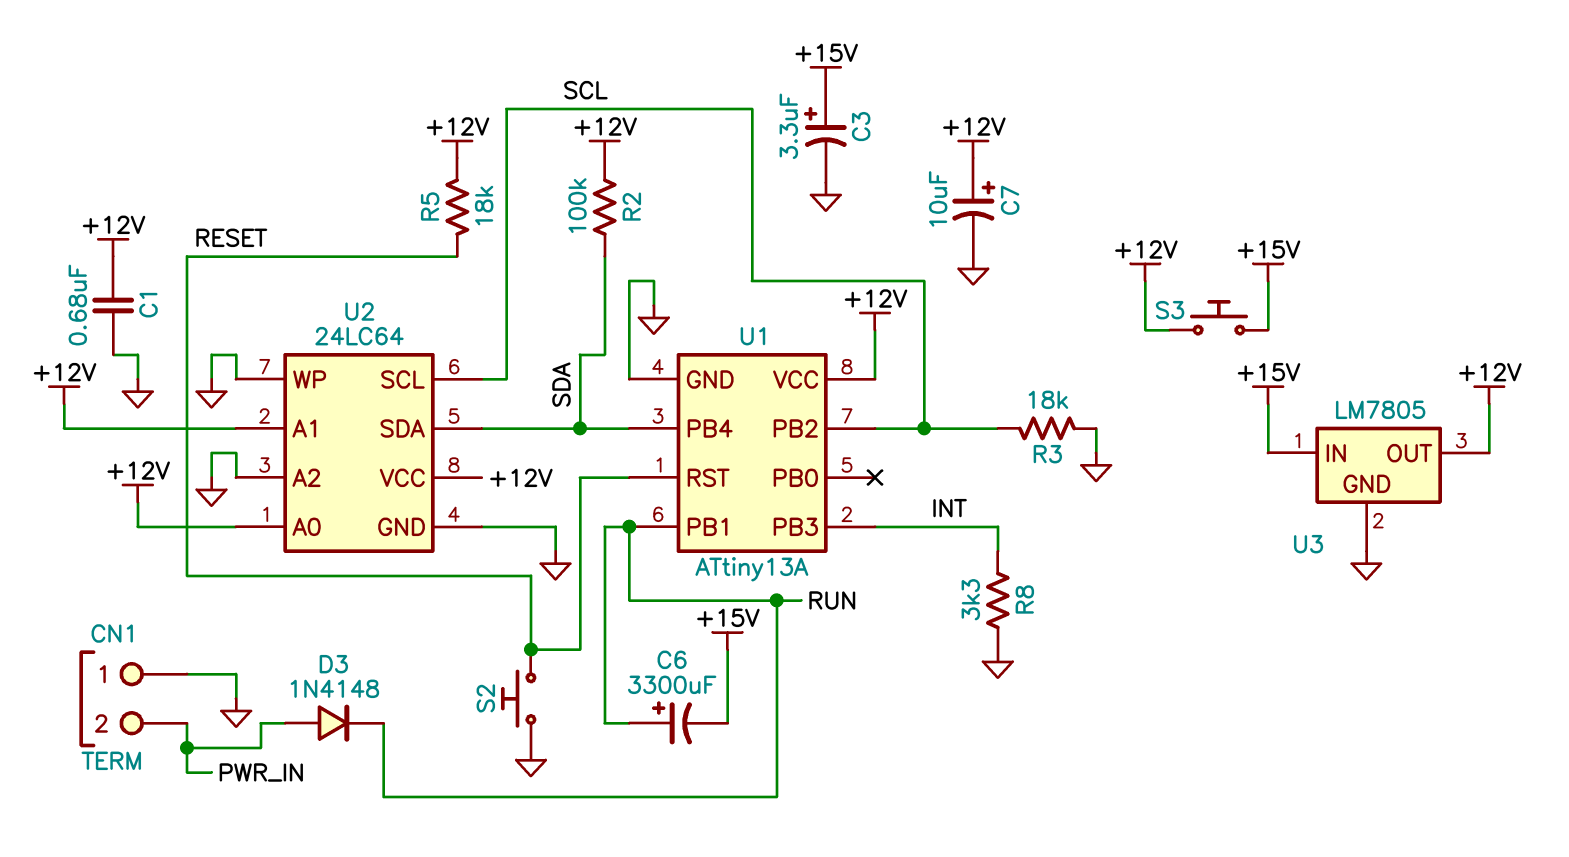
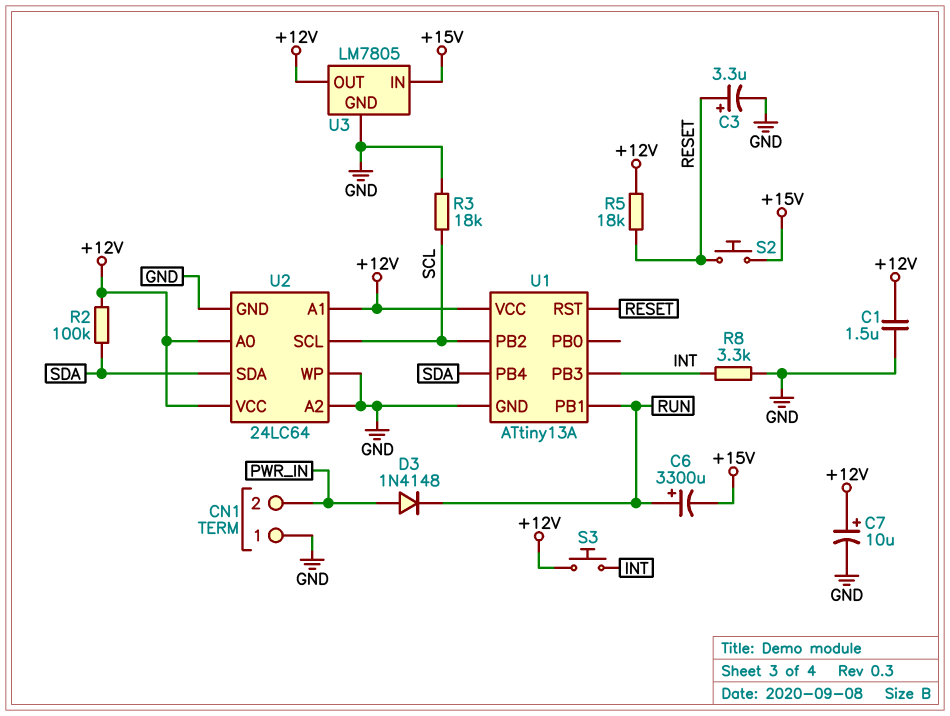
C1: 680nF (+12V, GND) -> 1.5uF (+12V, GND)
C3: 3.3uF (plus +15V, minus GND) -> 3.3uF (plus RESET, minus GND)
S2: button (GND, RESET) -> button (+15V, RESET)
S3: button (+12V, +15V) -> button (+12V, INT)

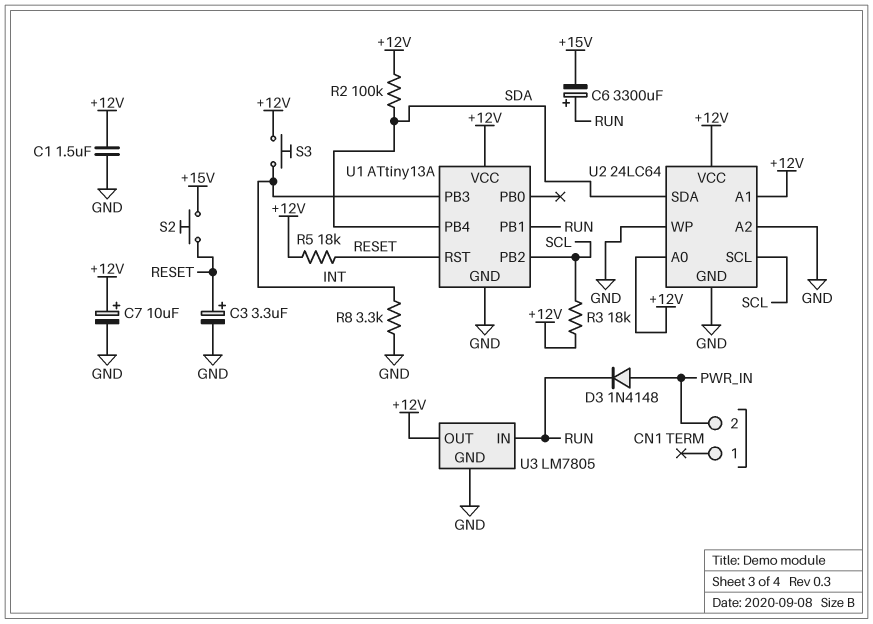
CN1 pin 1: GND -> none
R3: 18k (GND, SCL) -> 18k (+12V, SCL)
U3 pin IN: +15V -> RUN

